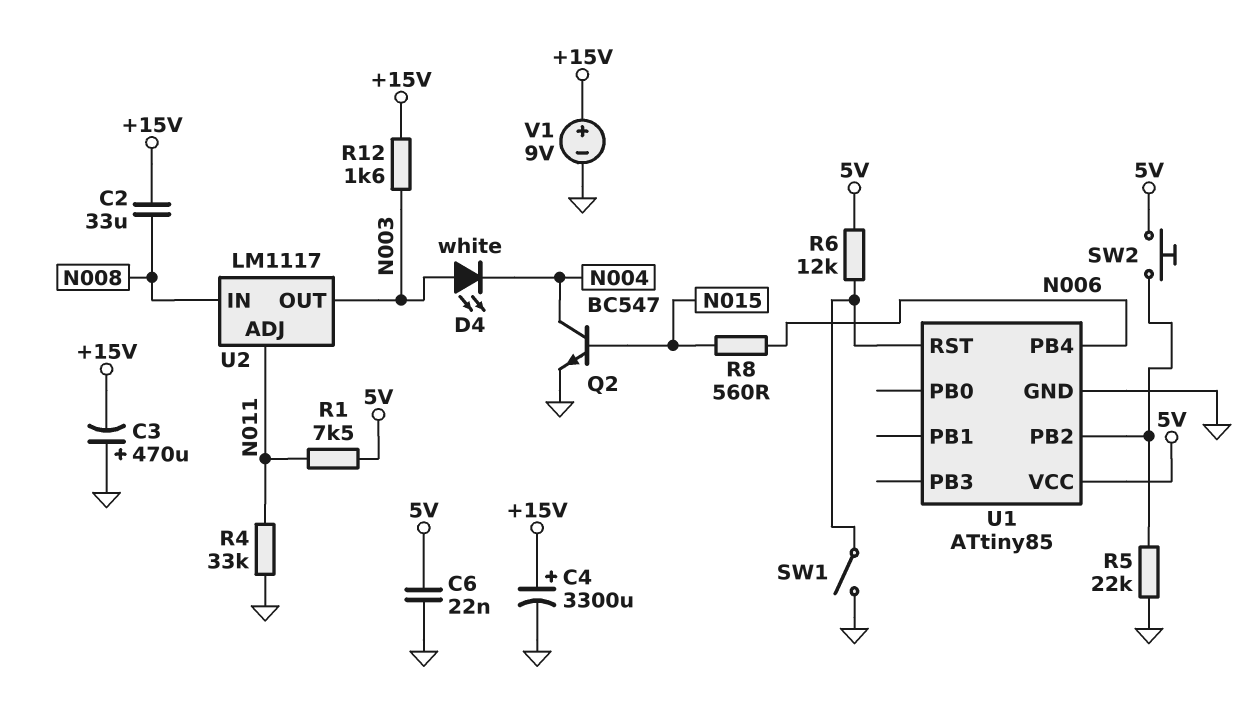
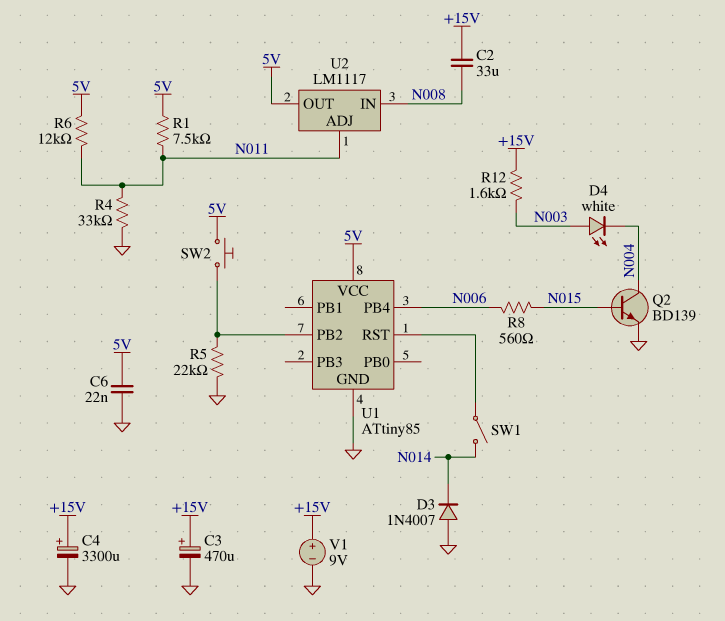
C3: 470uF (plus GND, minus +15V) -> 470uF (plus +15V, minus GND)
D3: none -> diode 1N4007 (A GND, K N014)
Q2: NPN BC547 (B N015, C N004, E GND) -> NPN BD139 (B N015, C N004, E GND)
R6: 12k (5V, U1/RST) -> 12k (5V, N011)
SW1: switch (GND, U1/RST) -> switch (N014, U1/RST)
U2 pin OUT: N003 -> 5V

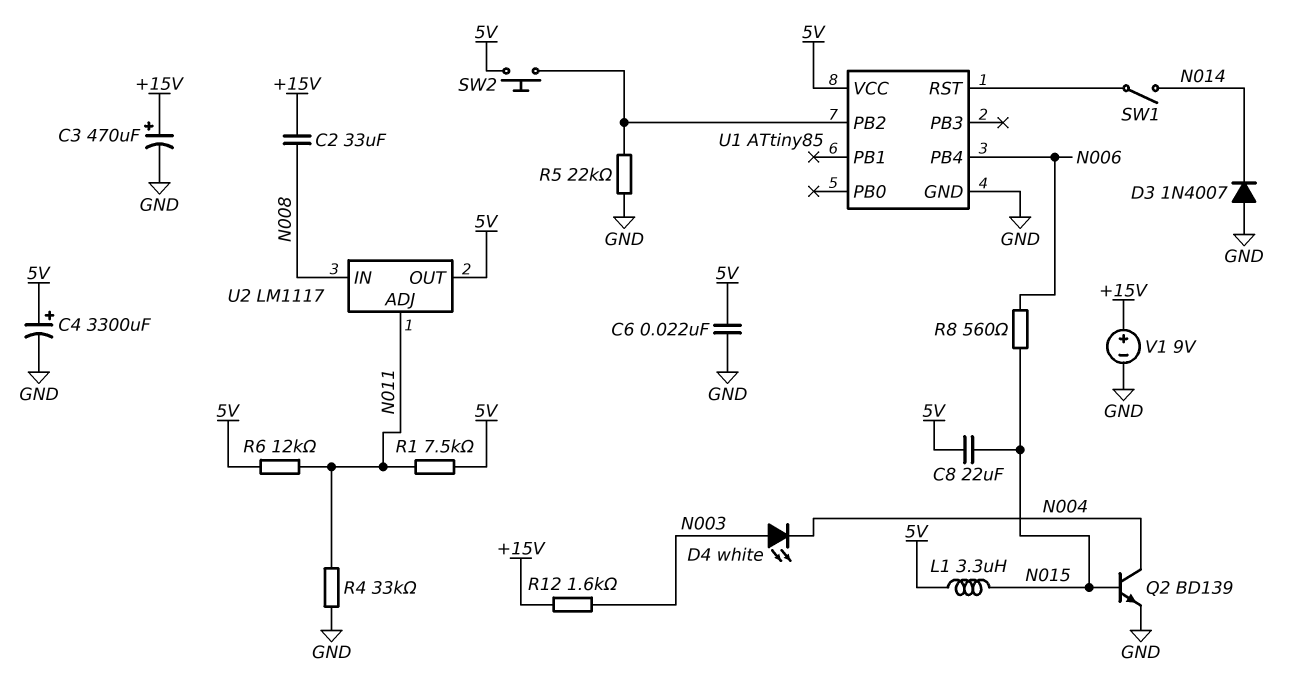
C4: 3300uF (plus +15V, minus GND) -> 3300uF (plus 5V, minus GND)
C8: none -> 22uF (5V, N015)
L1: none -> 3.3uH (5V, N015)

